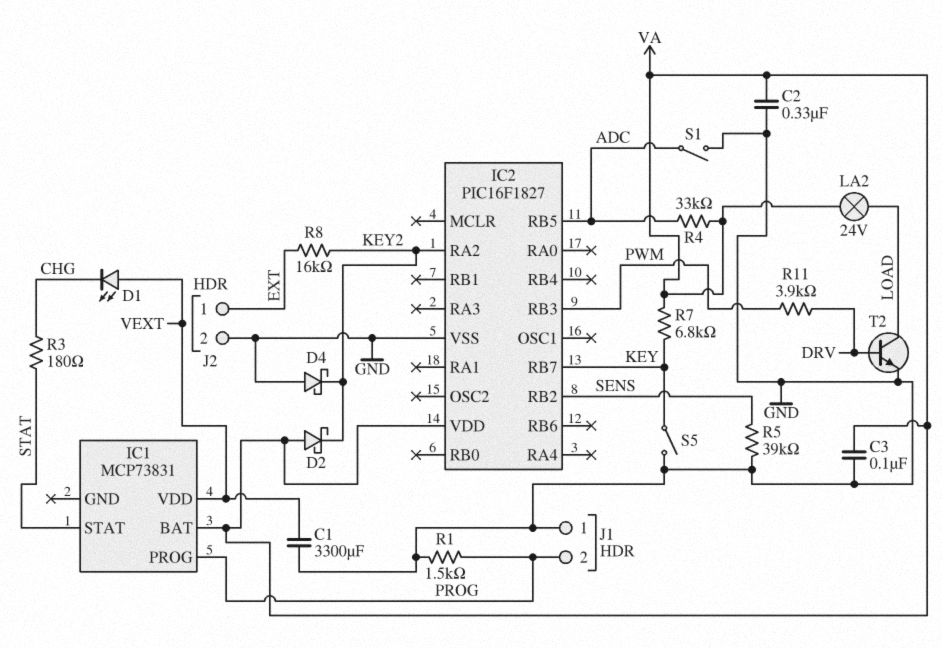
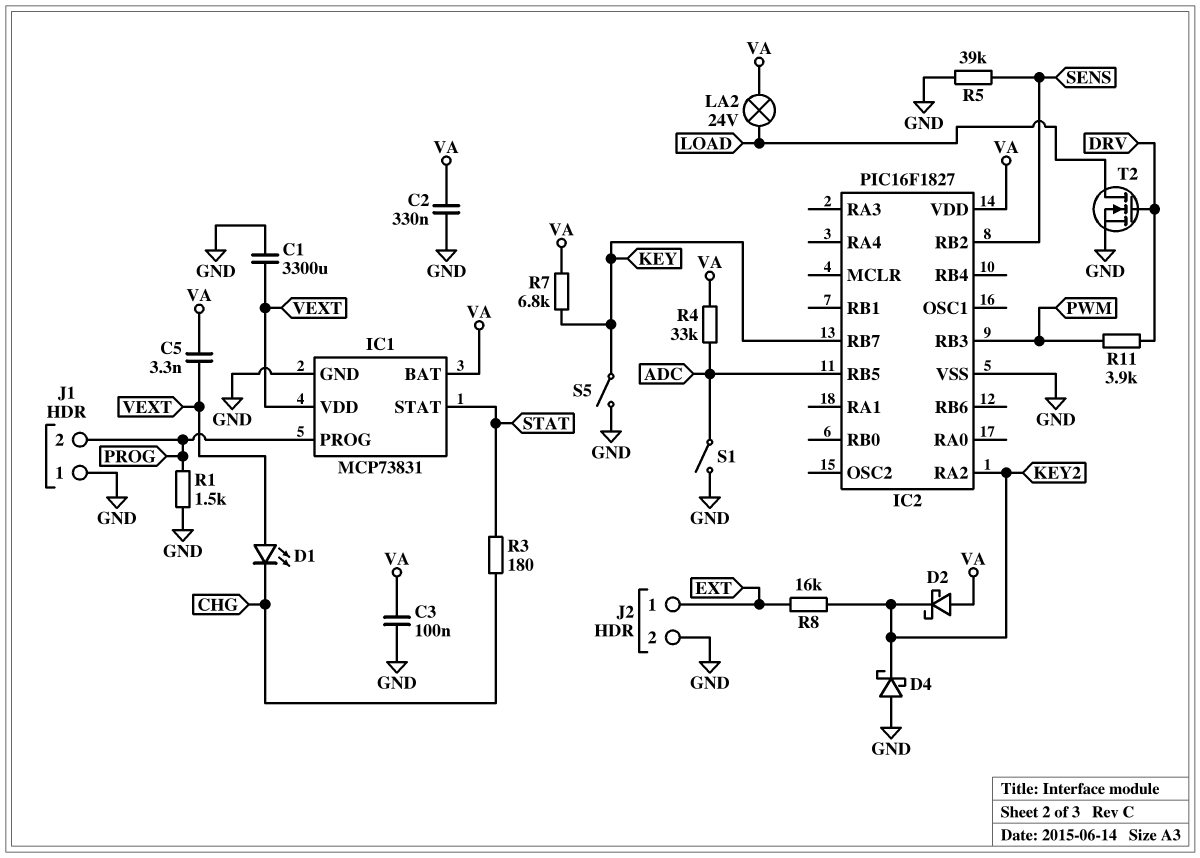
C5: none -> 3.3nF (VA, VEXT)
IC1 pin GND: none -> GND
T2: NPN (B DRV, C LOAD, E GND) -> NMOS (G DRV, D LOAD, S GND)

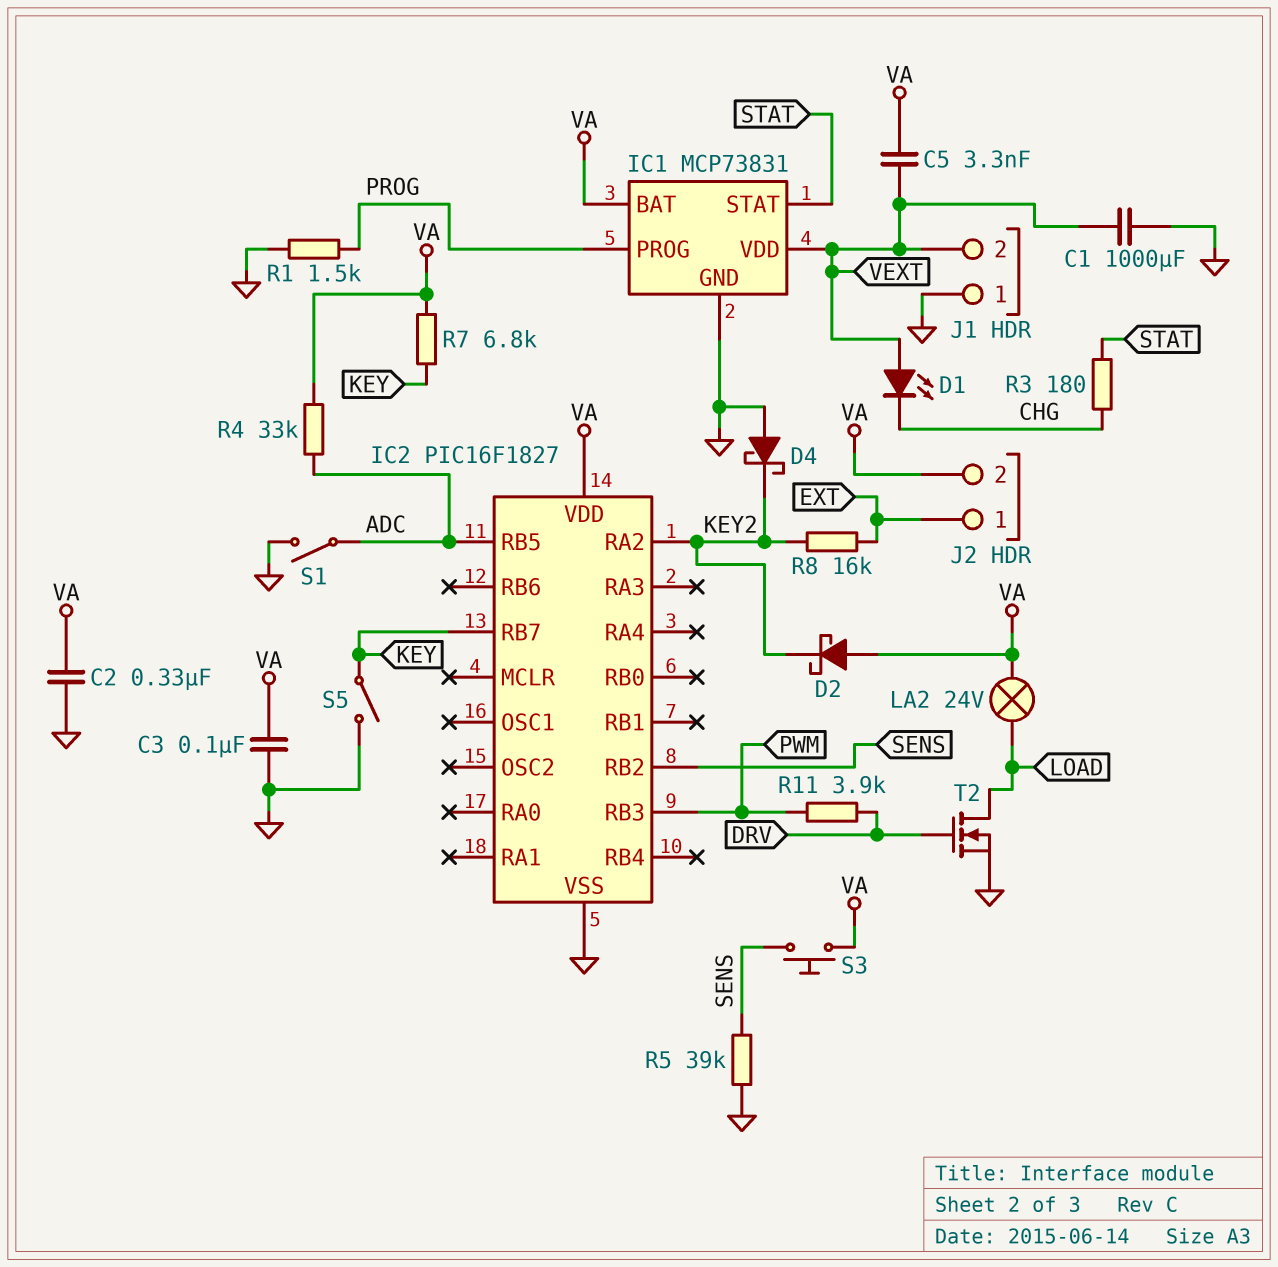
C1: 3300uF (GND, VEXT) -> 1000uF (GND, VEXT)
J1 pin 2: PROG -> VEXT
J2 pin 2: GND -> VA
S3: none -> button (SENS, VA)

